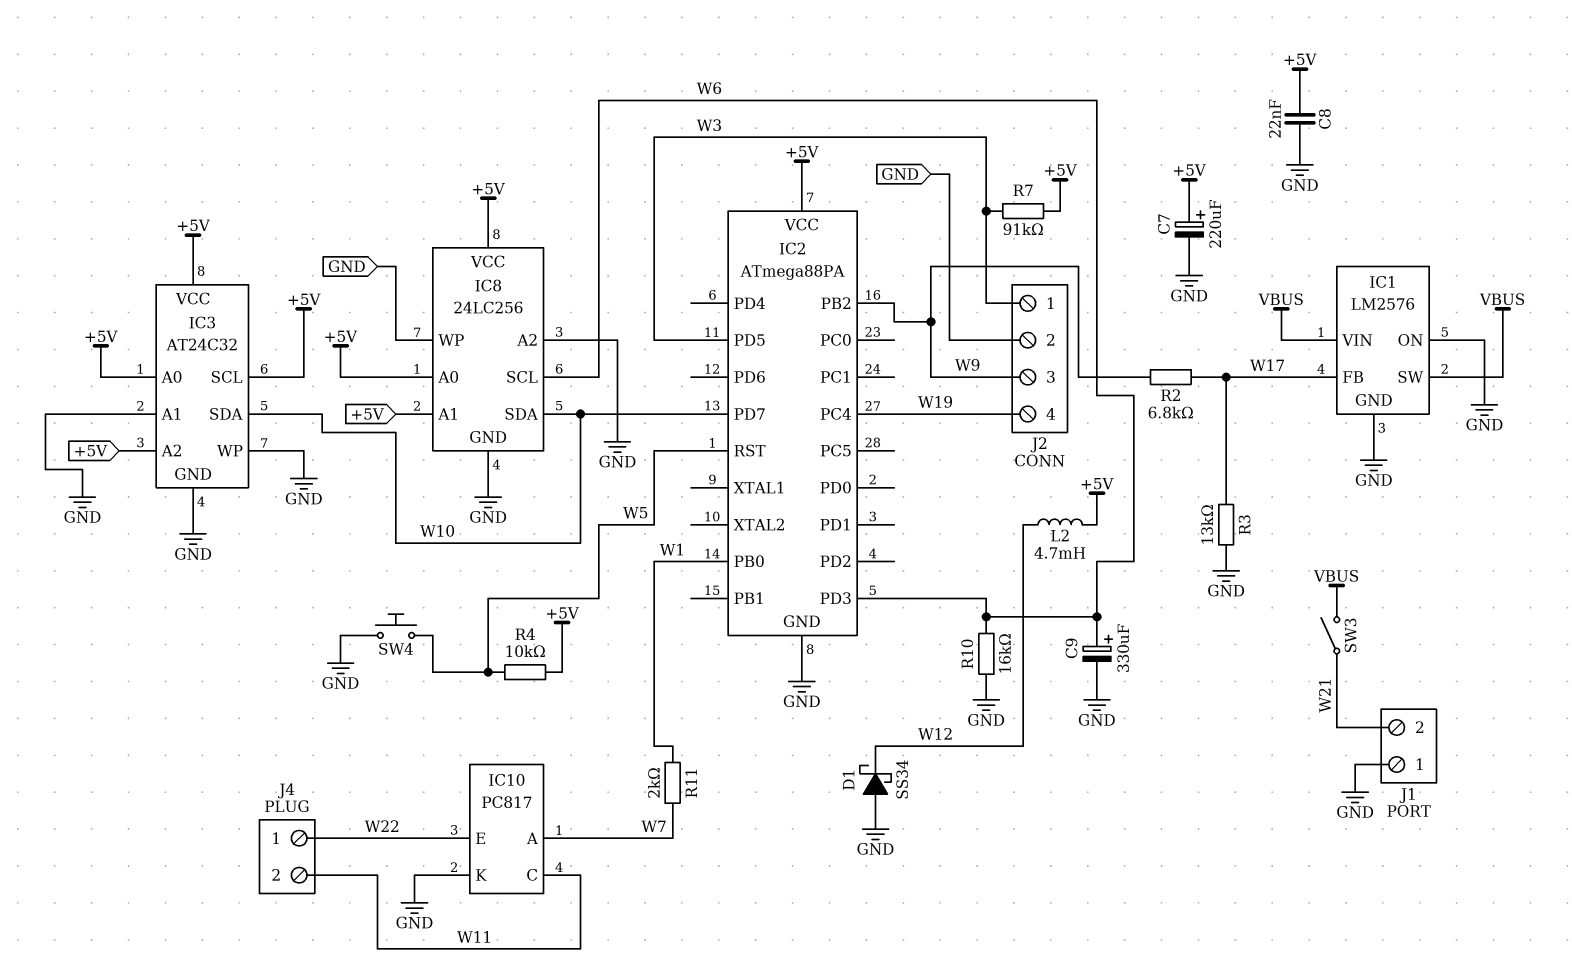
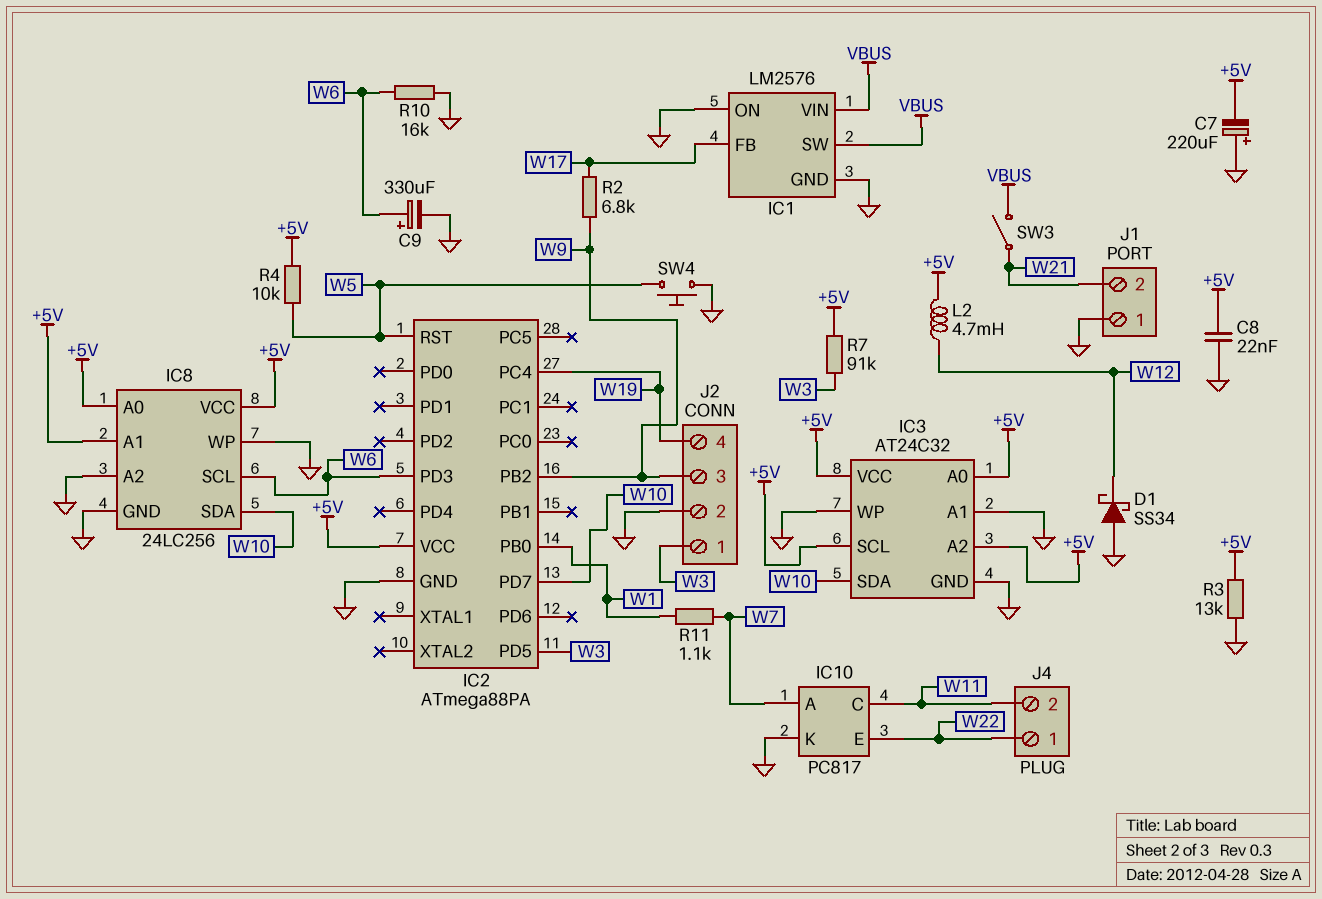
C7: 220uF (plus +5V, minus GND) -> 220uF (plus GND, minus +5V)
R3: 13k (GND, W17) -> 13k (+5V, GND)
R11: 2k (W1, W7) -> 1.1k (W1, W7)

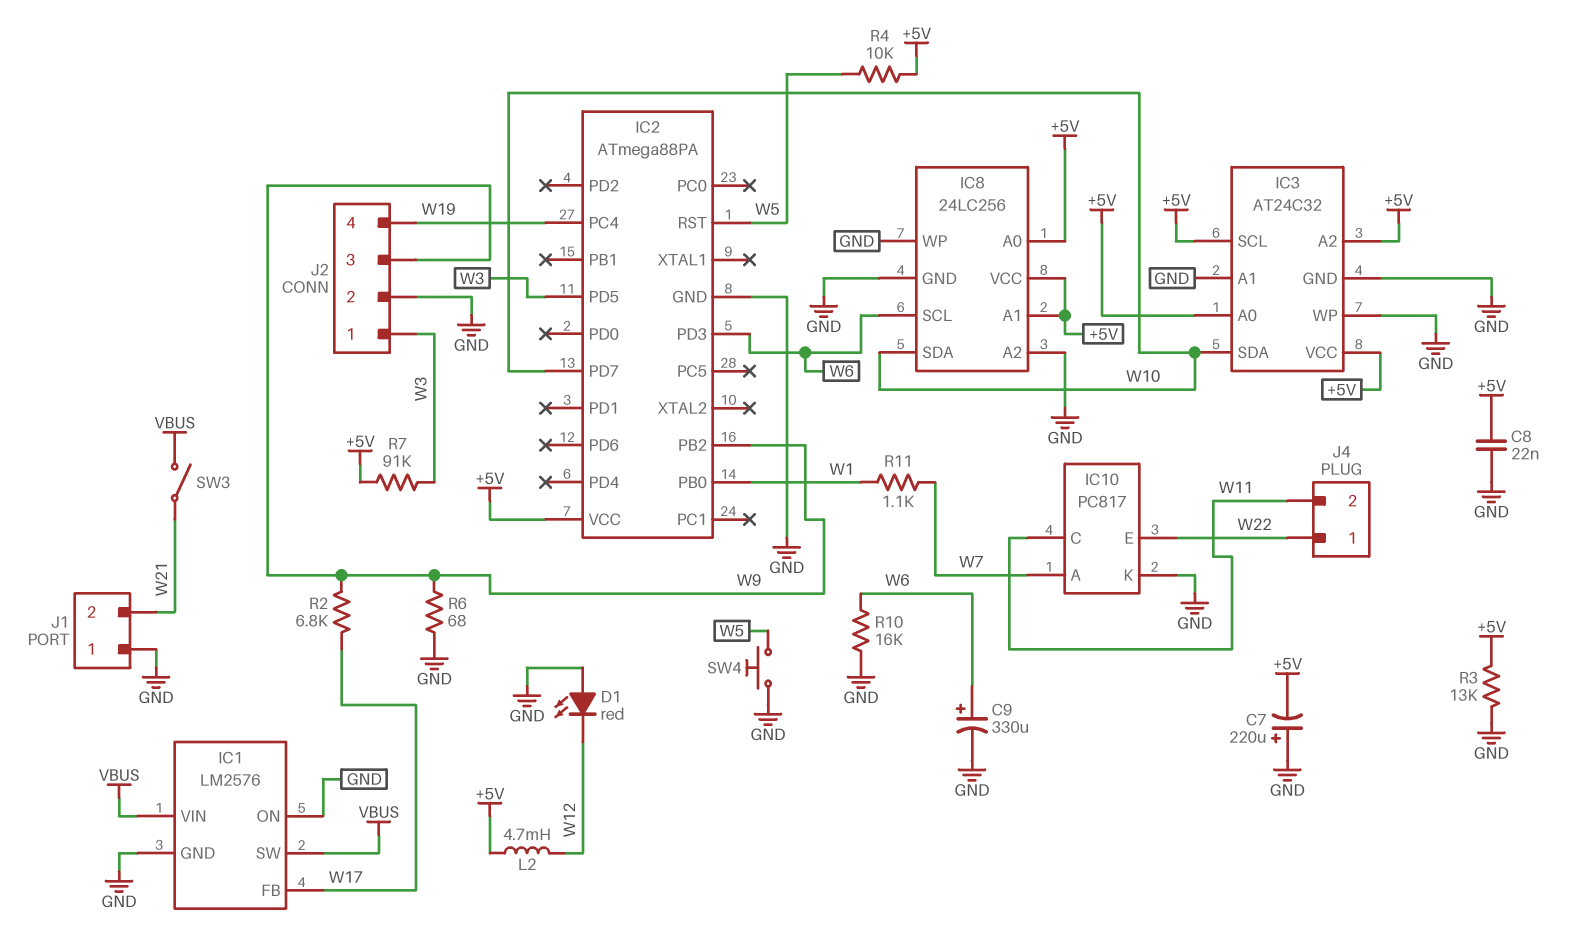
D1: schottky SS34 (A GND, K W12) -> LED red (A GND, K W12)
R6: none -> 68 (GND, W9)

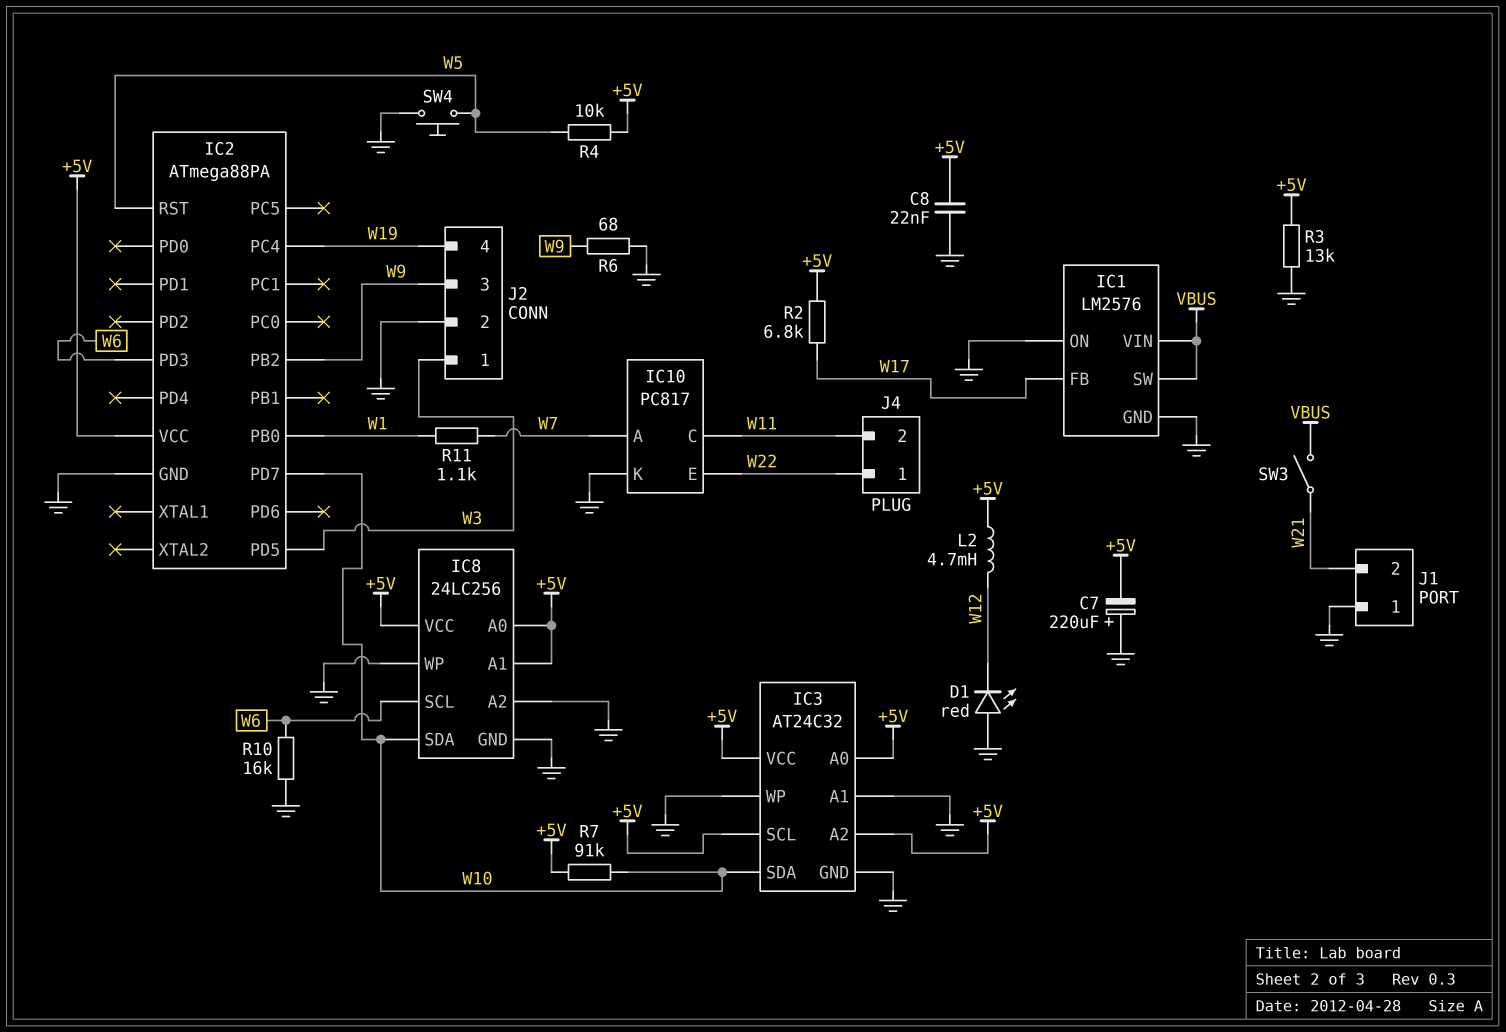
C9: 330uF (plus W6, minus GND) -> none
R2: 6.8k (W9, W17) -> 6.8k (+5V, W17)
R7: 91k (+5V, W3) -> 91k (+5V, W10)

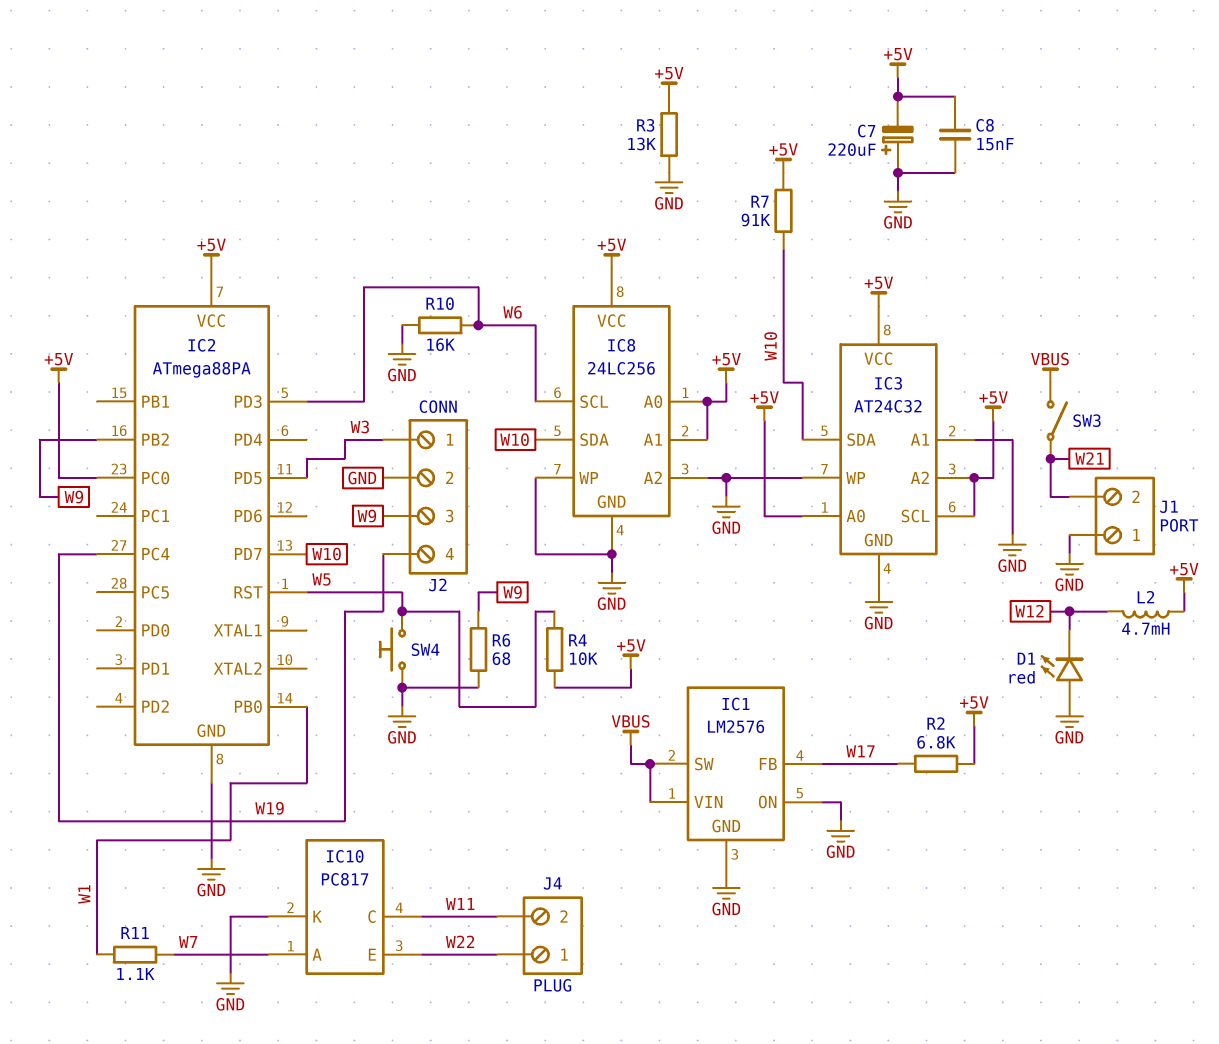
C8: 22nF (+5V, GND) -> 15nF (+5V, GND)
IC2 pin PC0: none -> +5V

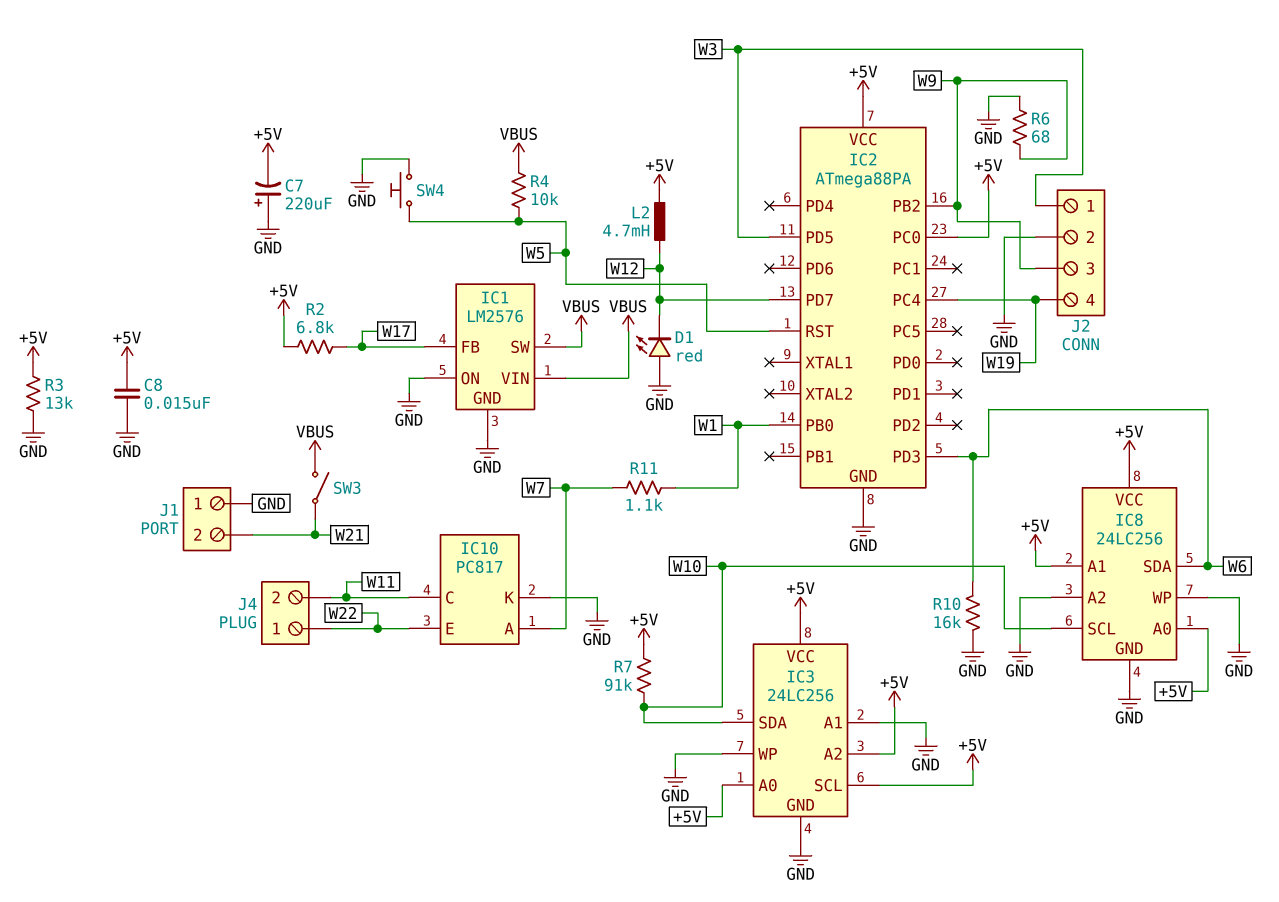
IC2 pin PD7: W10 -> W12
IC3: AT24C32 -> 24LC256
IC8 pin SCL: W6 -> W10
IC8 pin SDA: W10 -> W6
R4: 10k (+5V, W5) -> 10k (VBUS, W5)

